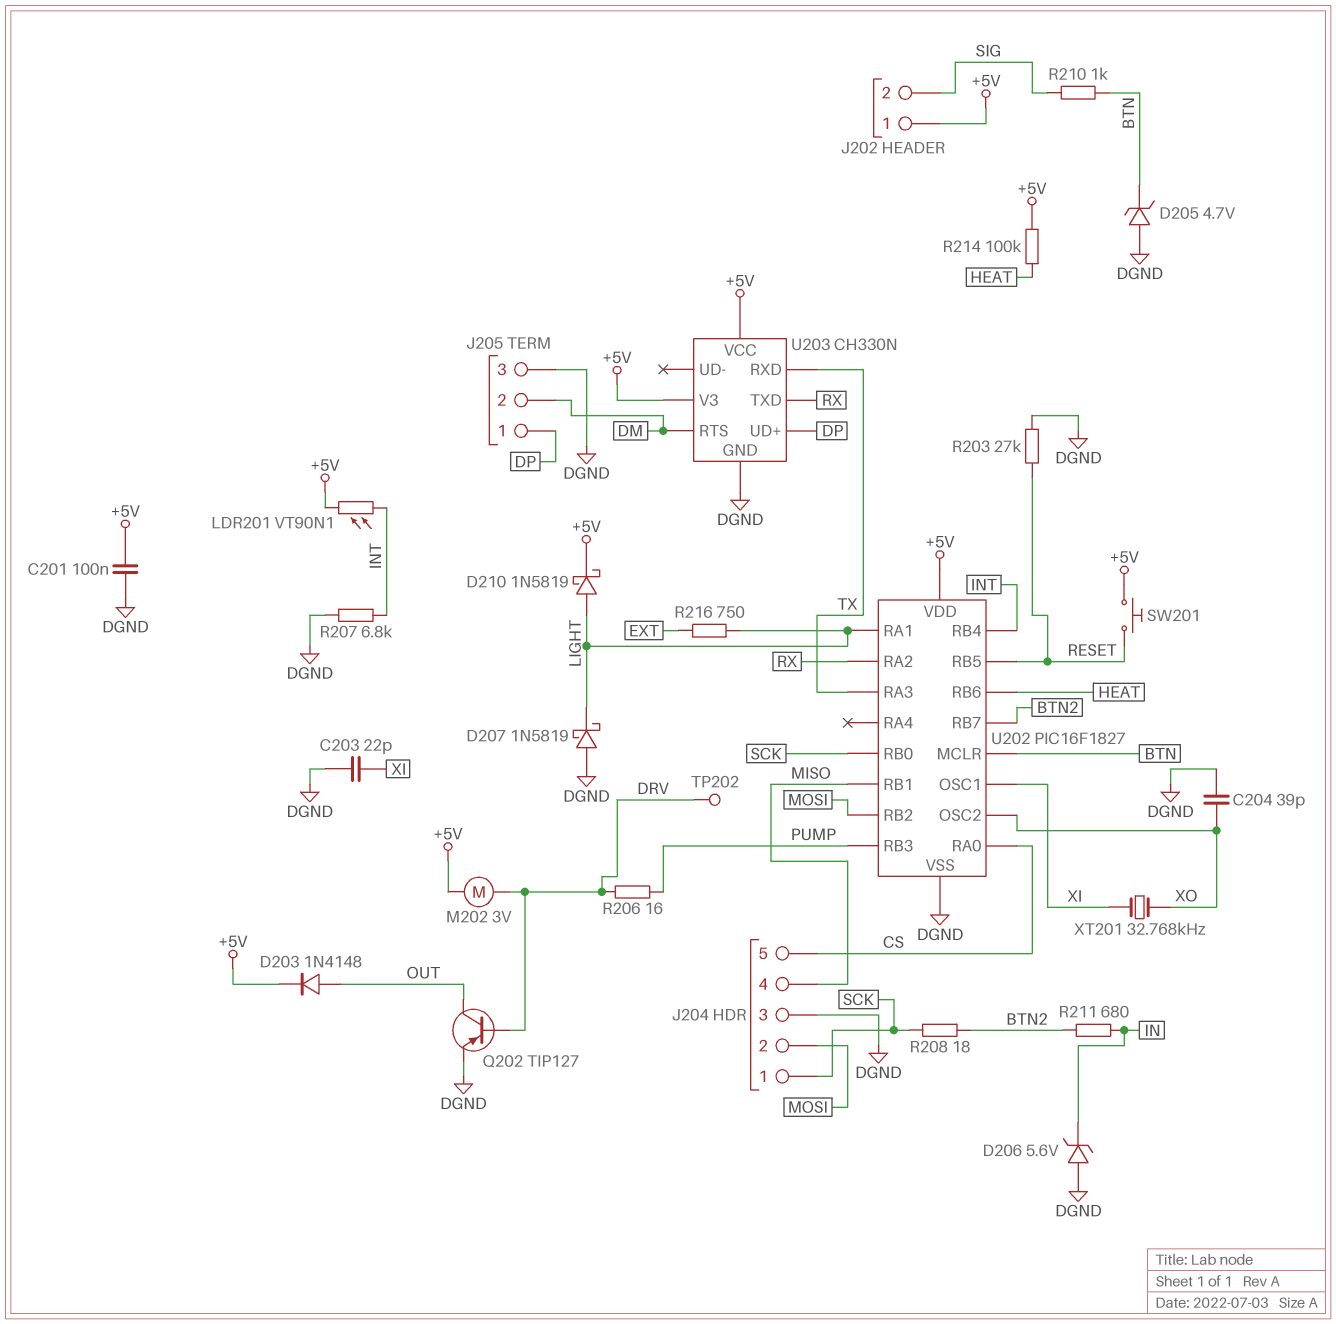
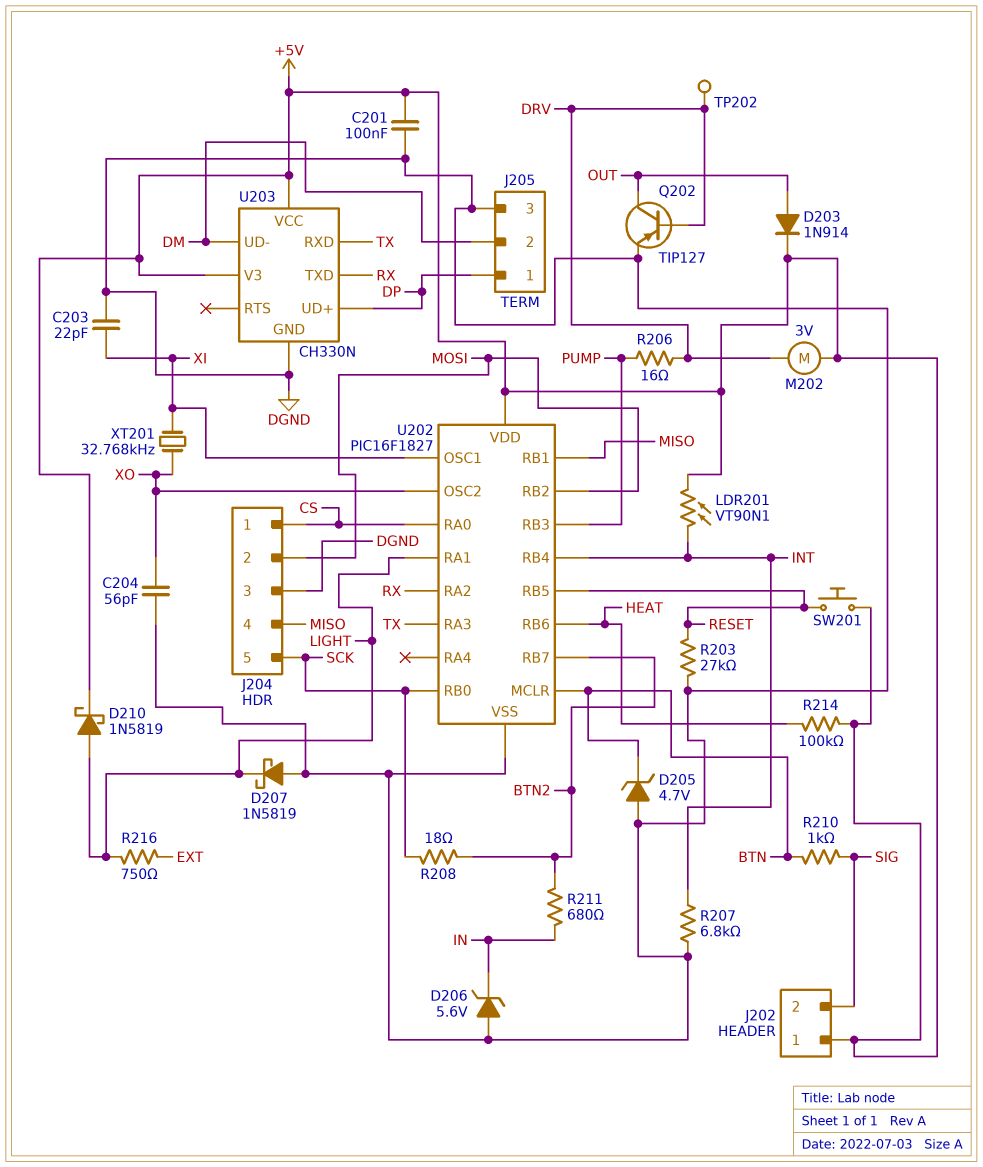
C204: 39pF (DGND, XO) -> 56pF (DGND, XO)
D203: diode 1N4148 (A OUT, K +5V) -> diode 1N914 (A OUT, K +5V)
J204 pin 1: SCK -> CS
J204 pin 5: CS -> SCK
U203 pin RTS: DM -> none
U203 pin UD-: none -> DM

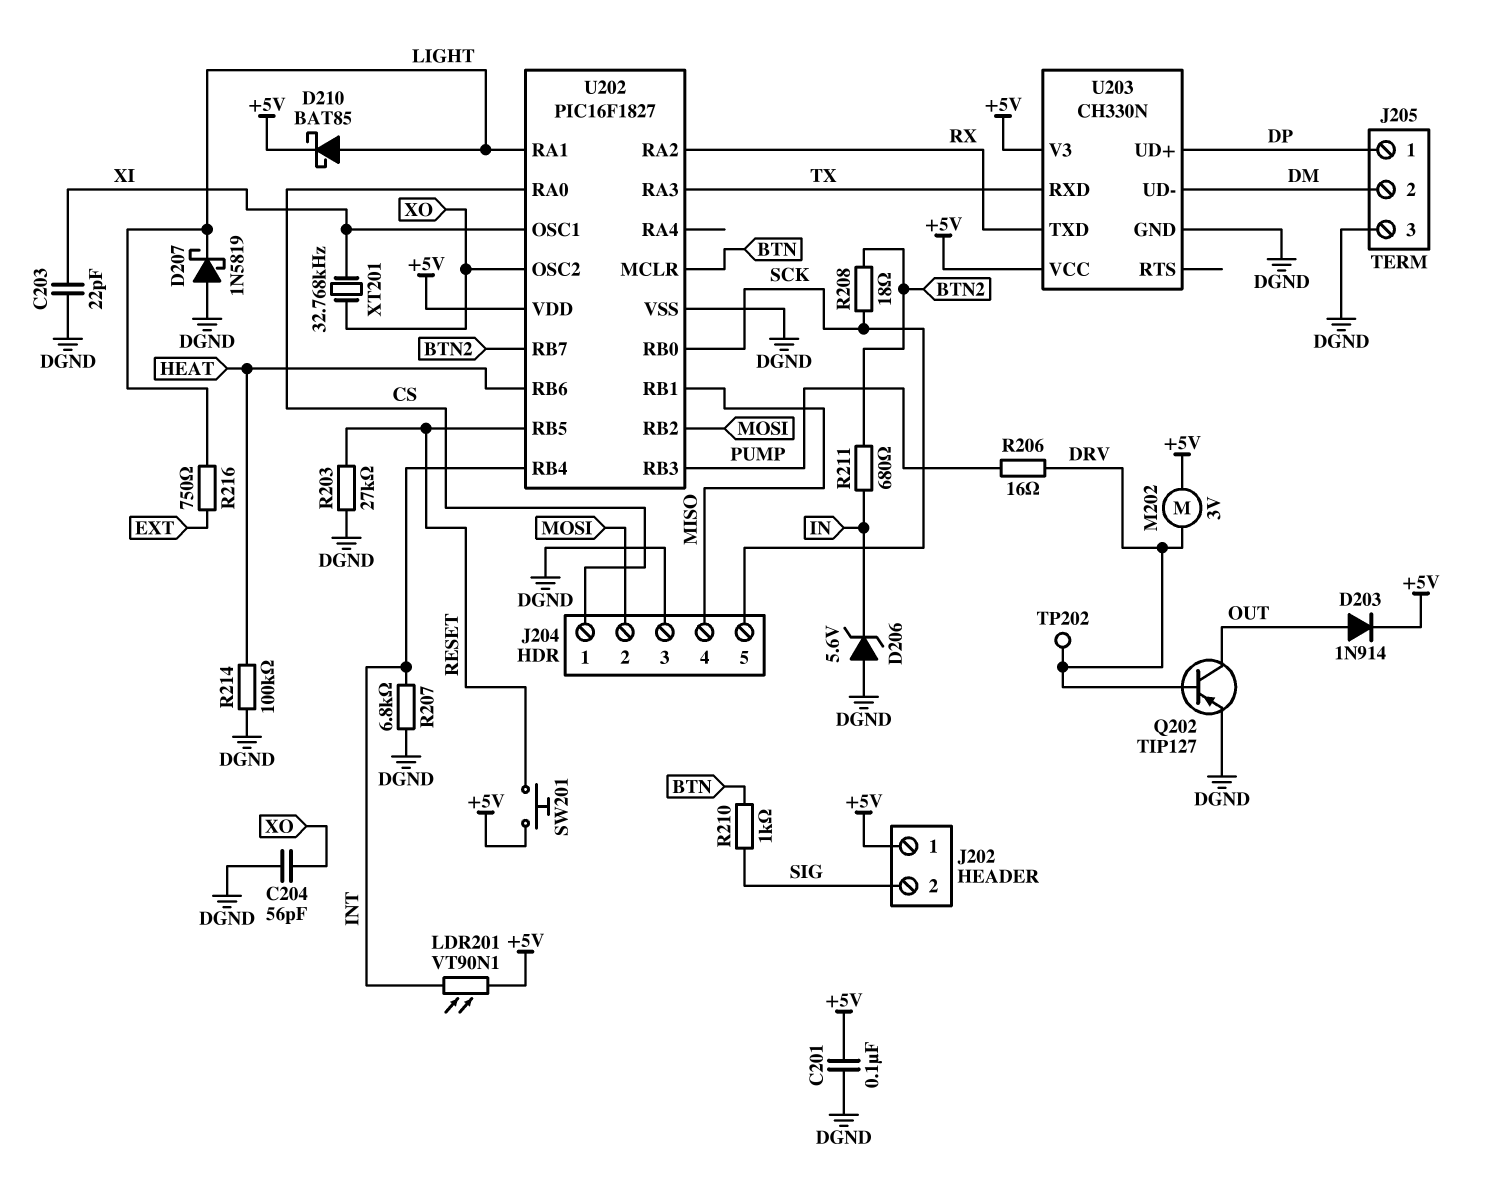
D205: zener 4.7V (A DGND, K BTN) -> none
D210: schottky 1N5819 (A LIGHT, K +5V) -> schottky BAT85 (A LIGHT, K +5V)
R214: 100k (+5V, HEAT) -> 100k (DGND, HEAT)

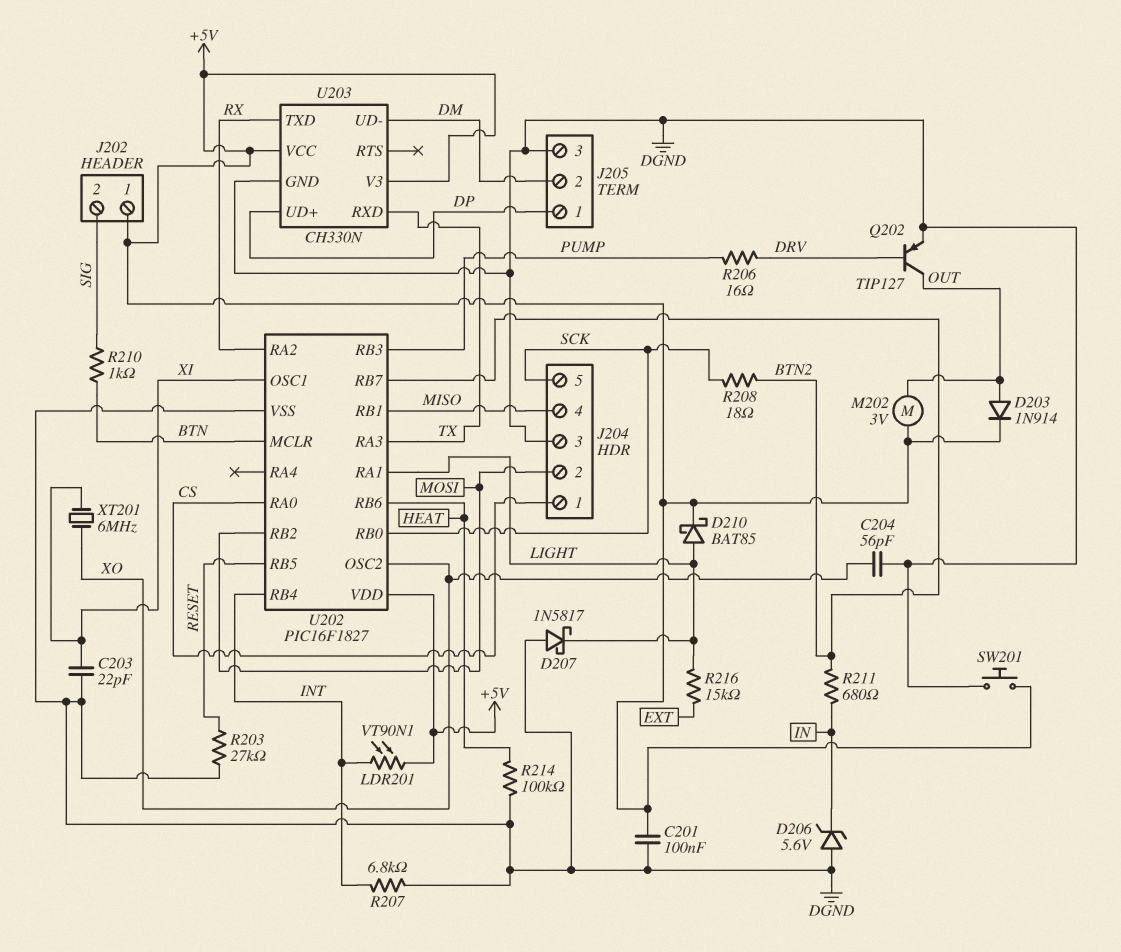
D207: schottky 1N5819 (A DGND, K LIGHT) -> schottky 1N5817 (A DGND, K LIGHT)
M202: motor 3V (+5V, DRV) -> motor 3V (+5V, OUT)
R216: 750 (EXT, LIGHT) -> 15k (EXT, LIGHT)
SW201: button (+5V, RESET) -> button (+5V, DGND)
TP202: test point (DRV) -> none
XT201: 32.768kHz (XI, XO) -> 6MHz (XI, XO)

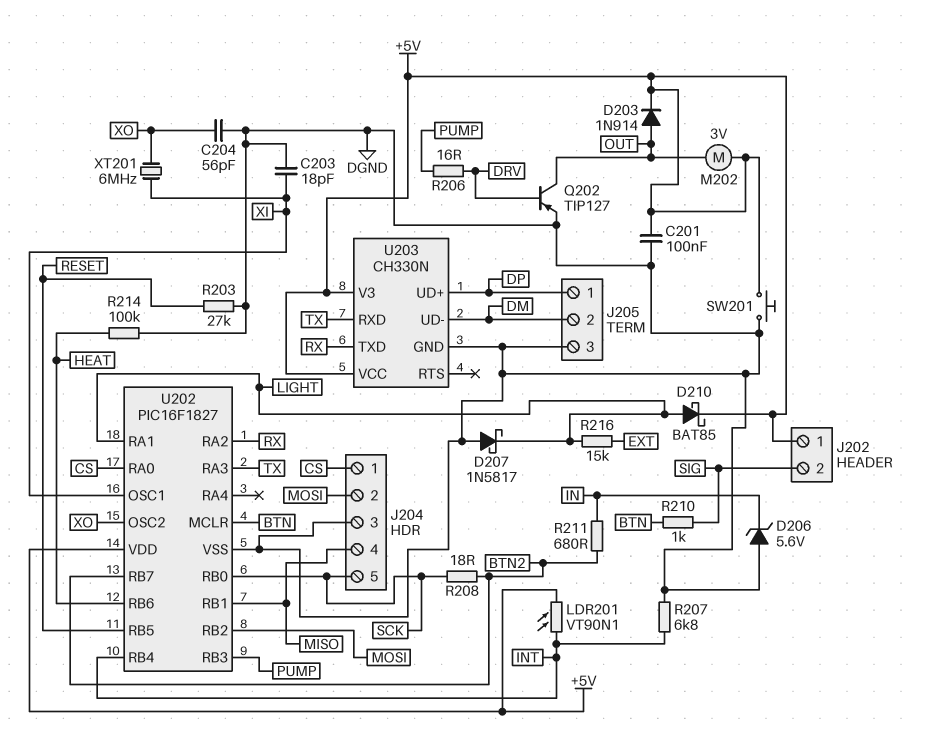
C203: 22pF (DGND, XI) -> 18pF (DGND, XI)

